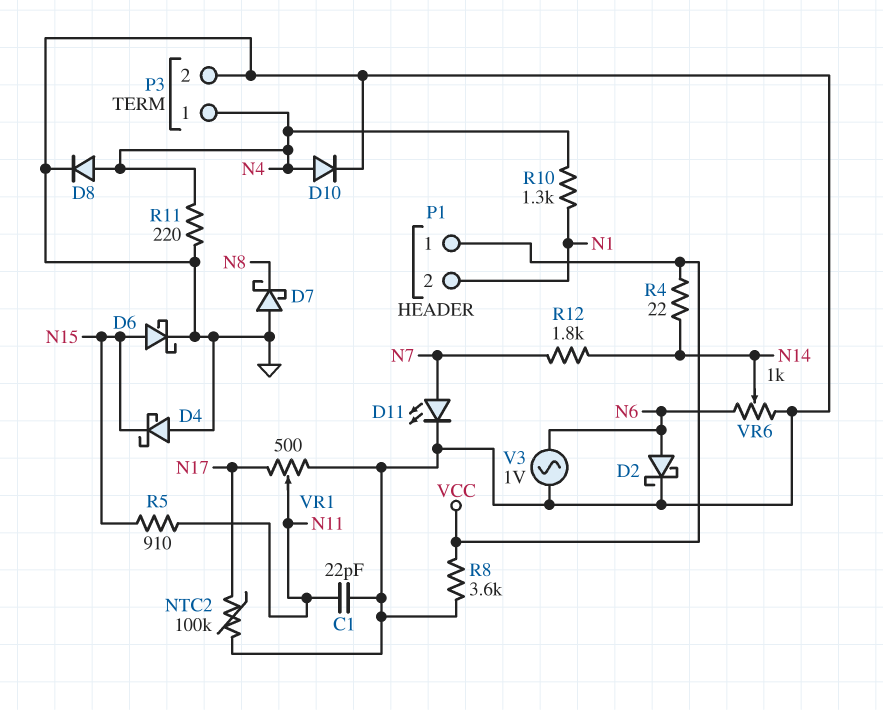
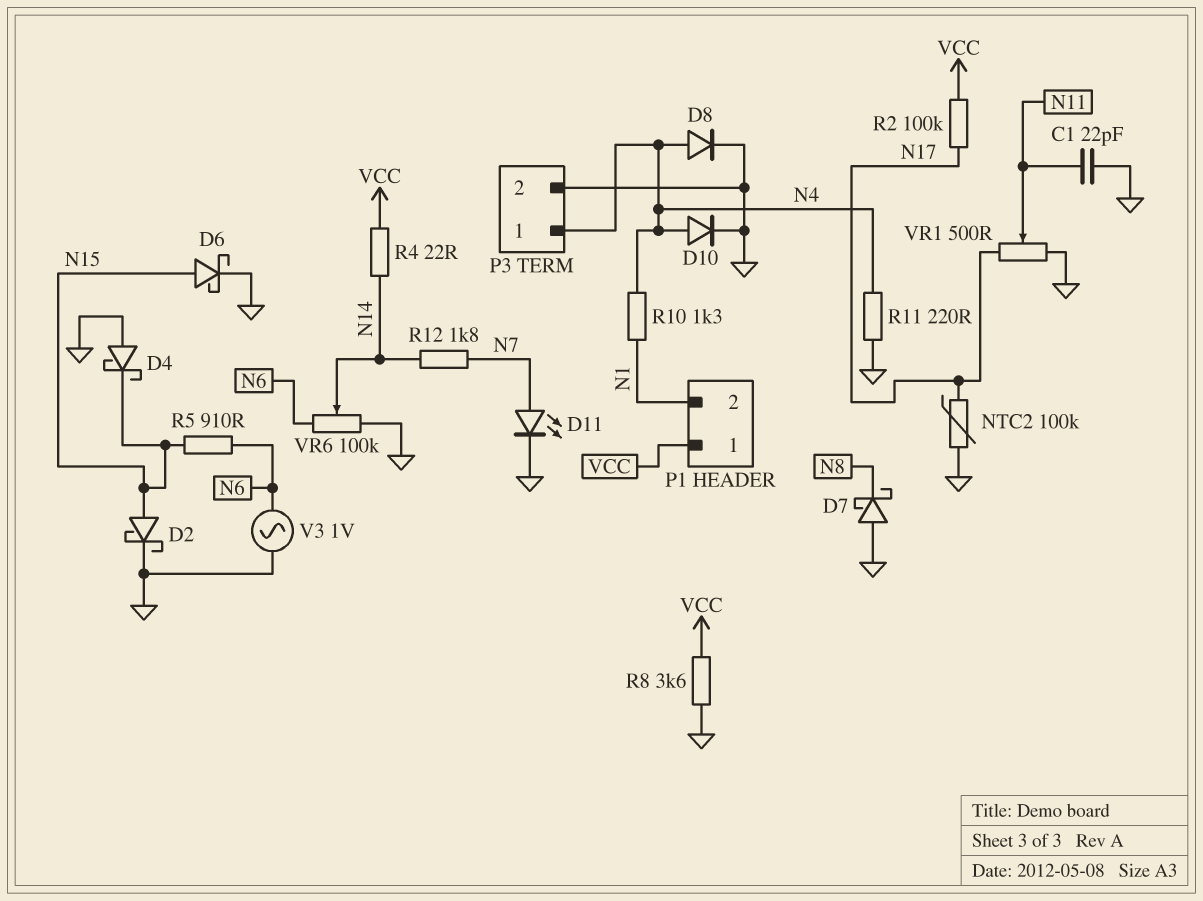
D2: schottky (A N6, K GND) -> schottky (A N15, K GND)
R2: none -> 100k (N17, VCC)
R5: 910 (N11, N15) -> 910 (N6, N15)
VR6: 1k (GND, N6, wiper N14) -> 100k (GND, N6, wiper N14)

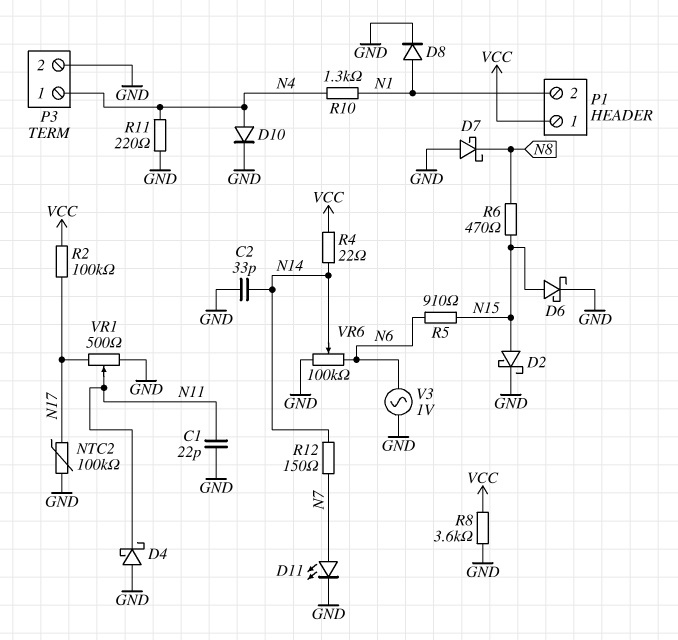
C2: none -> 33pF (GND, N14)
D4: schottky (A GND, K N15) -> schottky (A GND, K N11)
D8: diode (A N4, K GND) -> diode (A N1, K GND)
R6: none -> 470 (N8, N15)
R12: 1.8k (N7, N14) -> 150 (N7, N14)

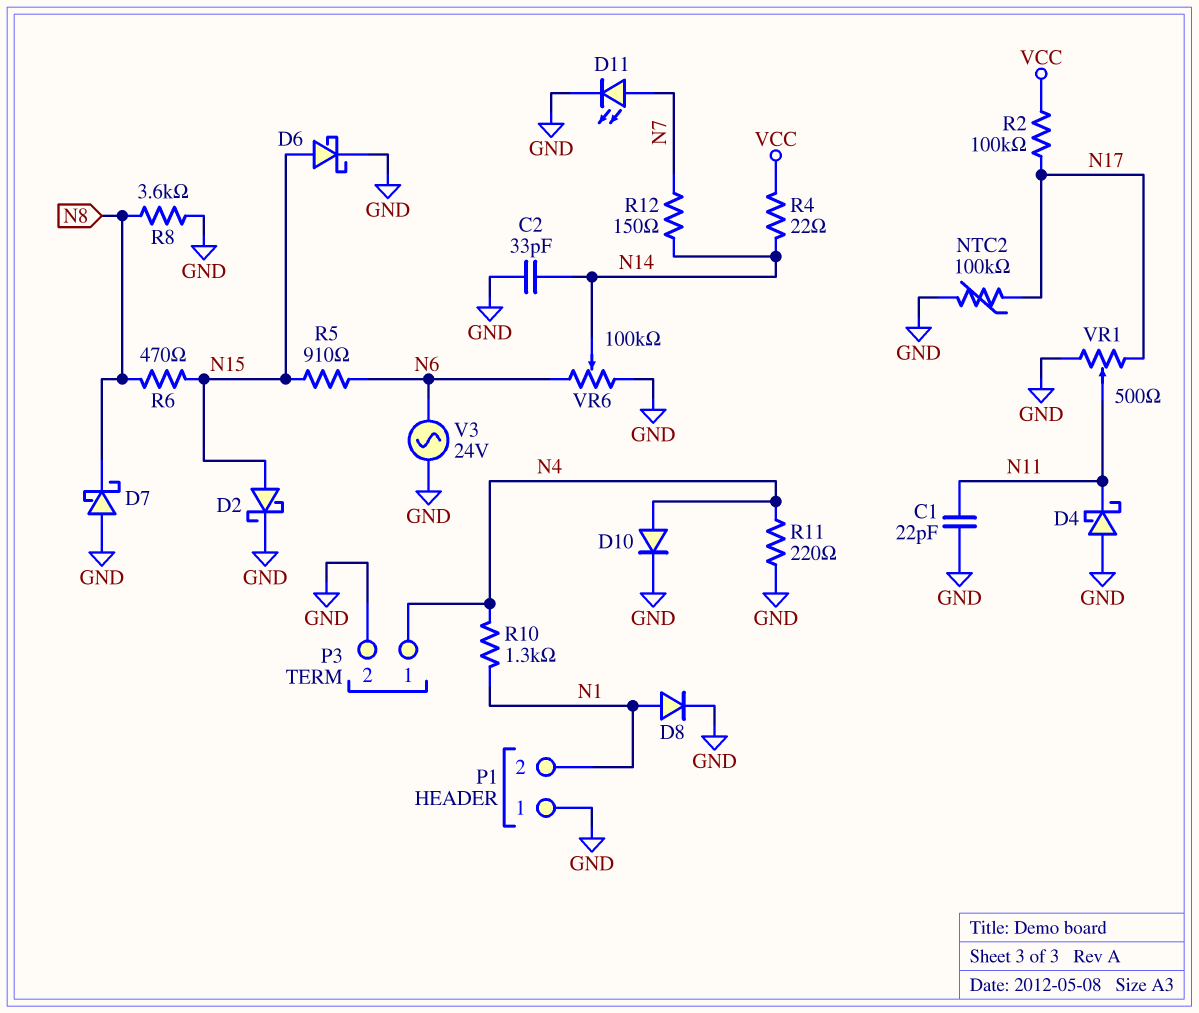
P1 pin 1: VCC -> GND
R8: 3.6k (GND, VCC) -> 3.6k (GND, N8)
V3: AC 1V (GND, N6) -> AC 24V (GND, N6)

